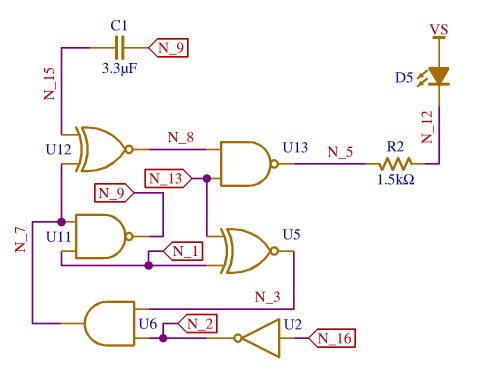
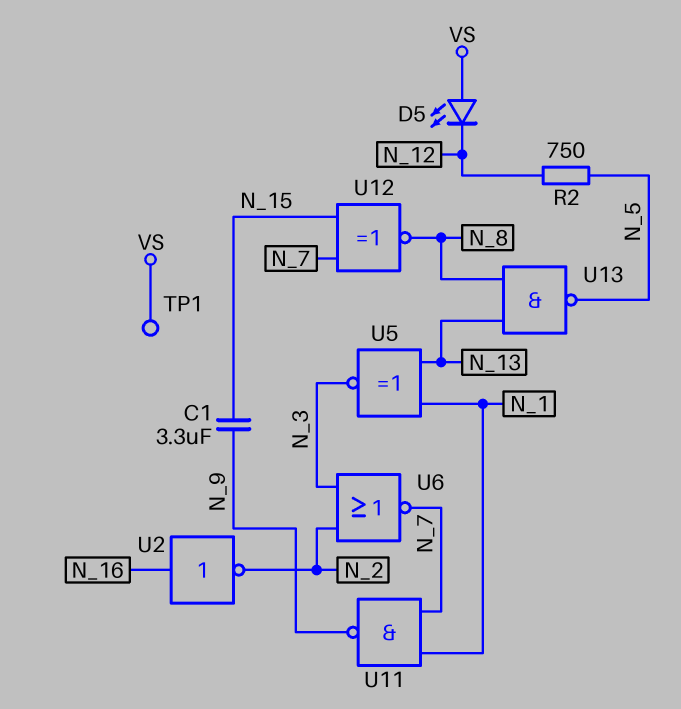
R2: 1.5k (N_5, N_12) -> 750 (N_5, N_12)
TP1: none -> test point (VS)
U6: AND (in N_2, in N_3, out N_7) -> NOR (in N_2, in N_3, out N_7)

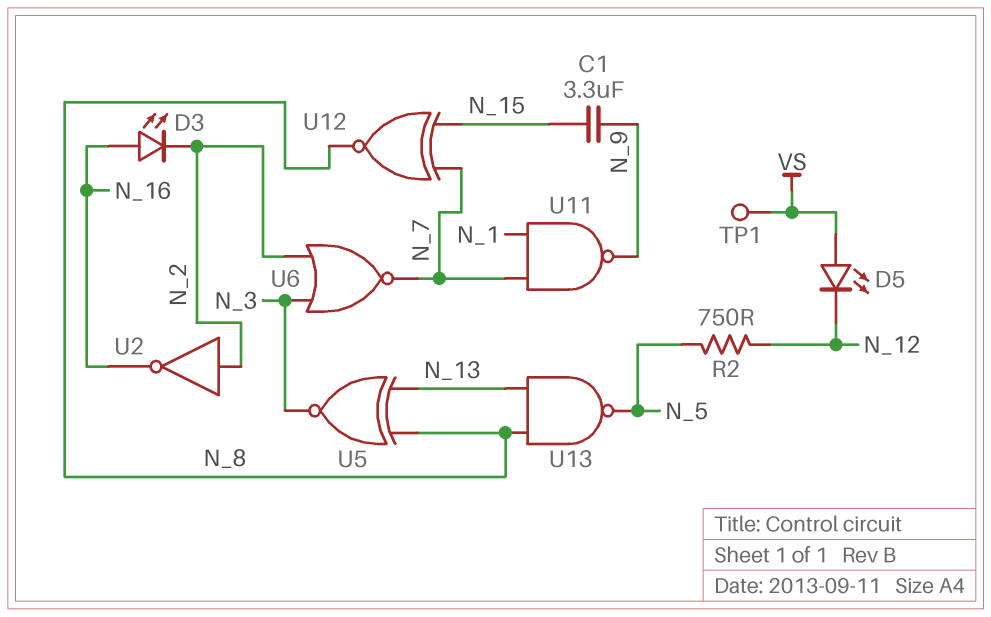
D3: none -> LED (A N_16, K N_2)
U2: NOT (in N_16, out N_2) -> NOT (in N_2, out N_16)
U5: XNOR (in N_1, in N_13, out N_3) -> XNOR (in N_8, in N_13, out N_3)

